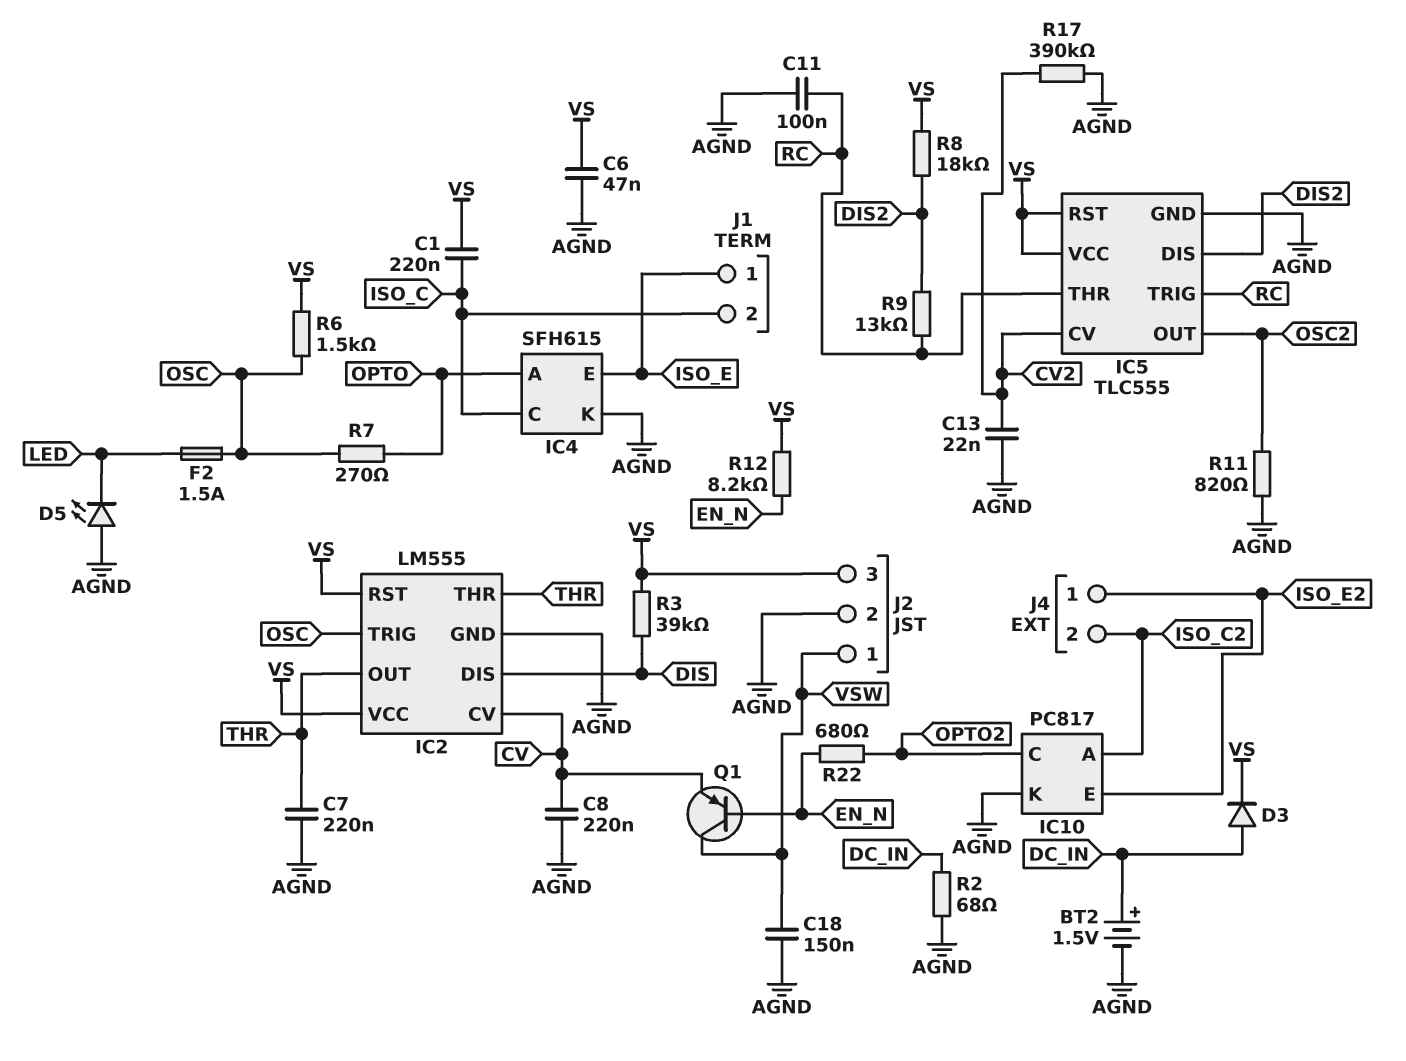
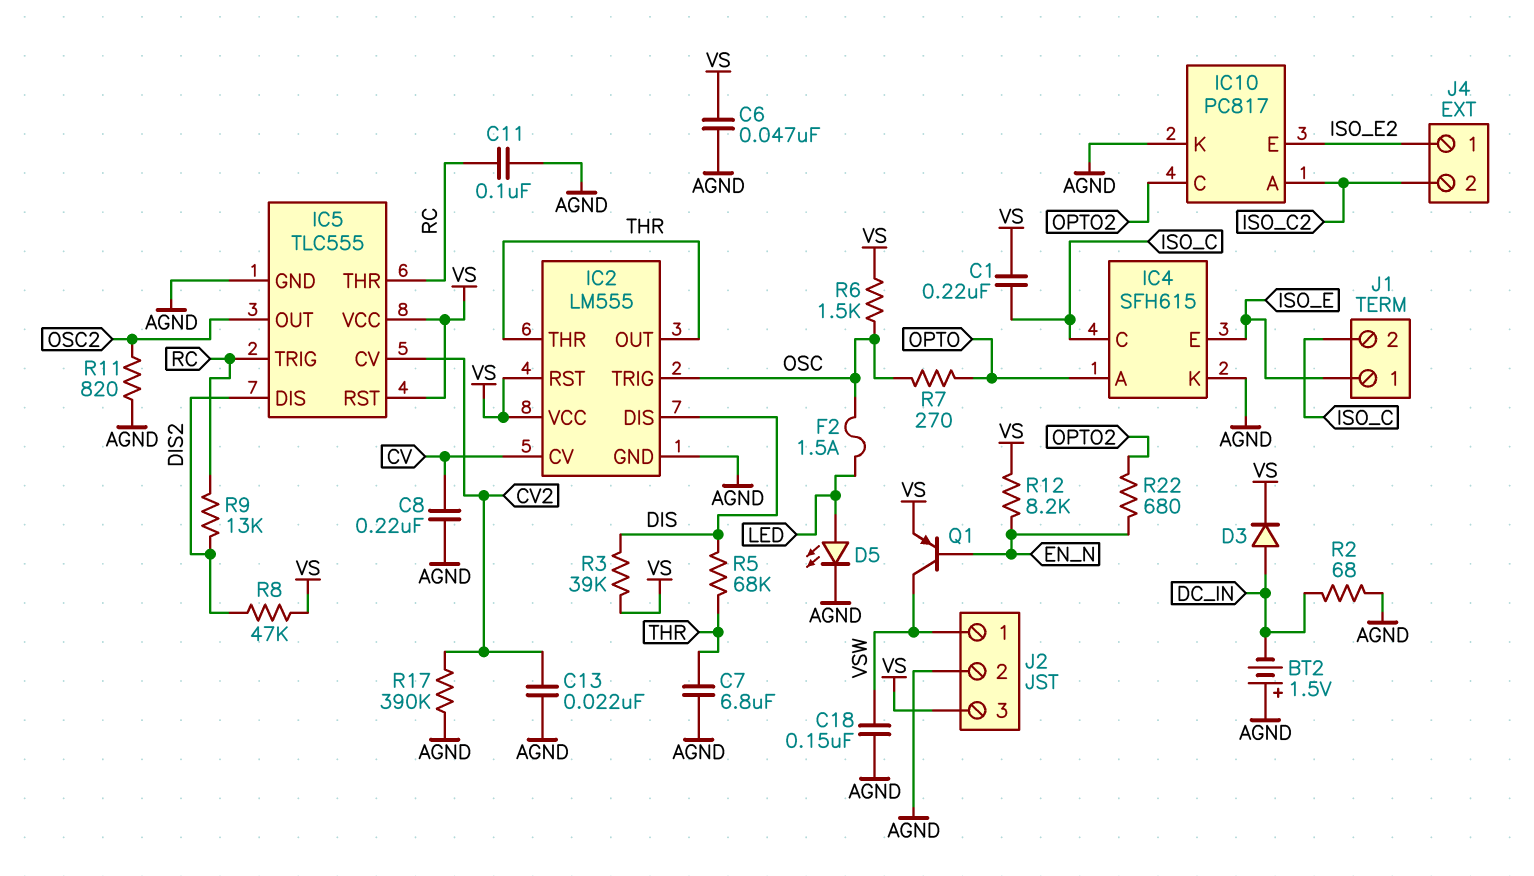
BT2: 1.5V (plus DC_IN, minus AGND) -> 1.5V (plus AGND, minus DC_IN)
C7: 220nF (AGND, THR) -> 6.8uF (AGND, THR)
D5: LED (A AGND, K LED) -> LED (A LED, K AGND)
Q1: PNP (B EN_N, C VSW, E CV) -> PNP (B EN_N, C VSW, E VS)
R5: none -> 68k (DIS, THR)
R8: 18k (DIS2, VS) -> 47k (DIS2, VS)

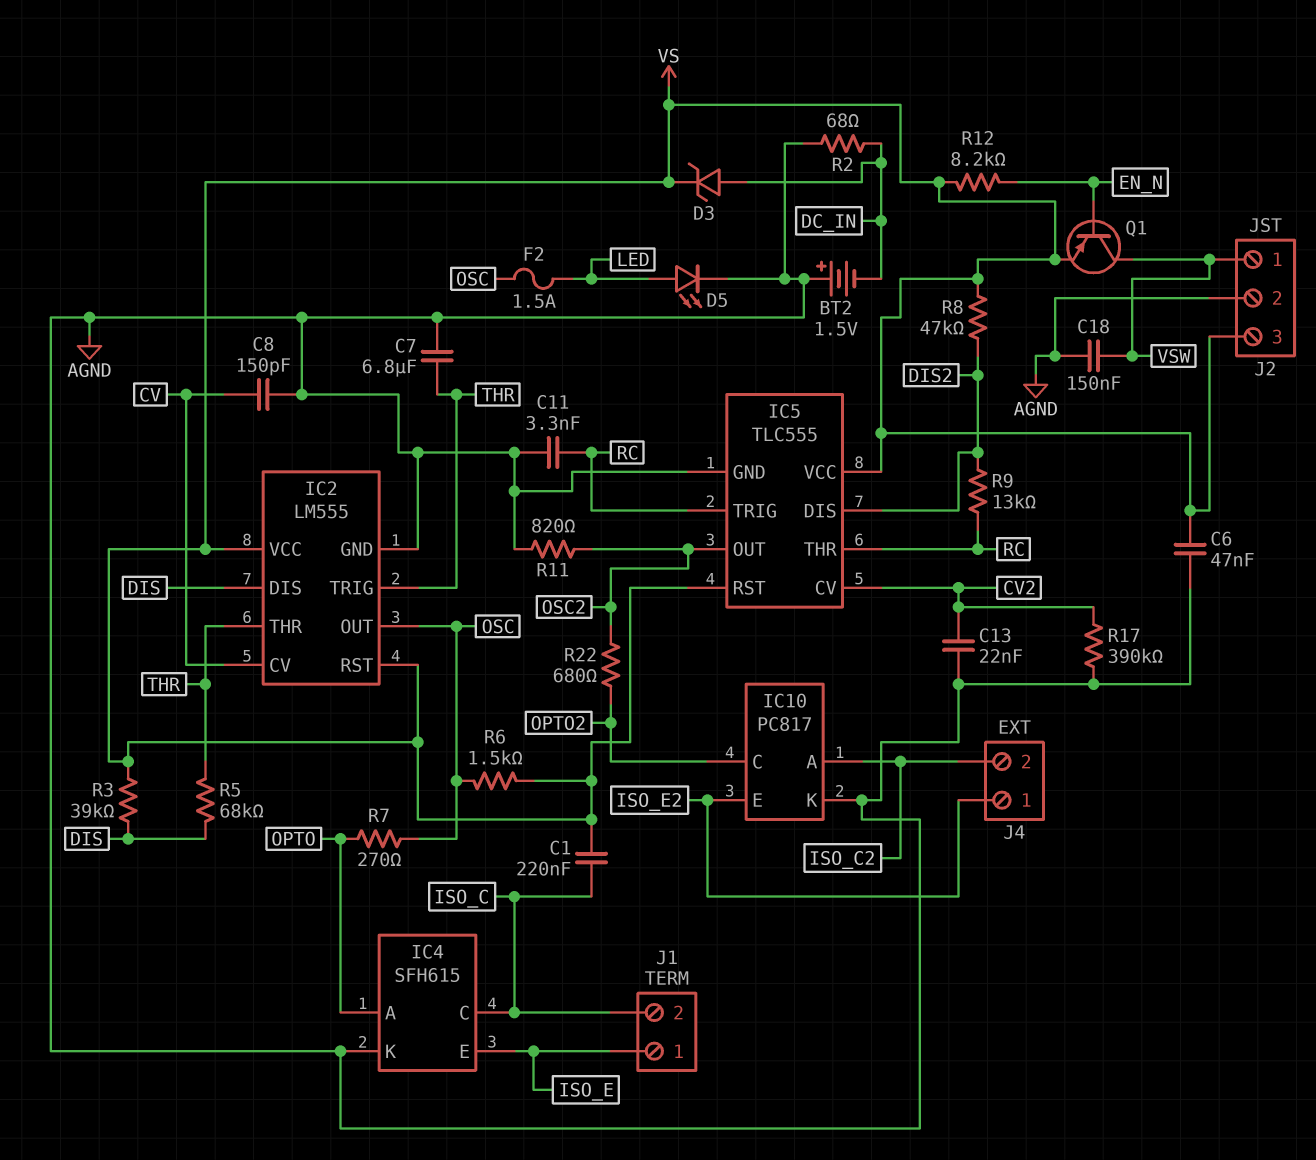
C8: 220nF (AGND, CV) -> 150pF (AGND, CV)
C11: 100nF (AGND, RC) -> 3.3nF (AGND, RC)
D3: diode (A DC_IN, K VS) -> zener (A DC_IN, K VS)
IC2 pin OUT: THR -> OSC
IC2 pin TRIG: OSC -> THR
R22: 680 (EN_N, OPTO2) -> 680 (OPTO2, OSC2)

